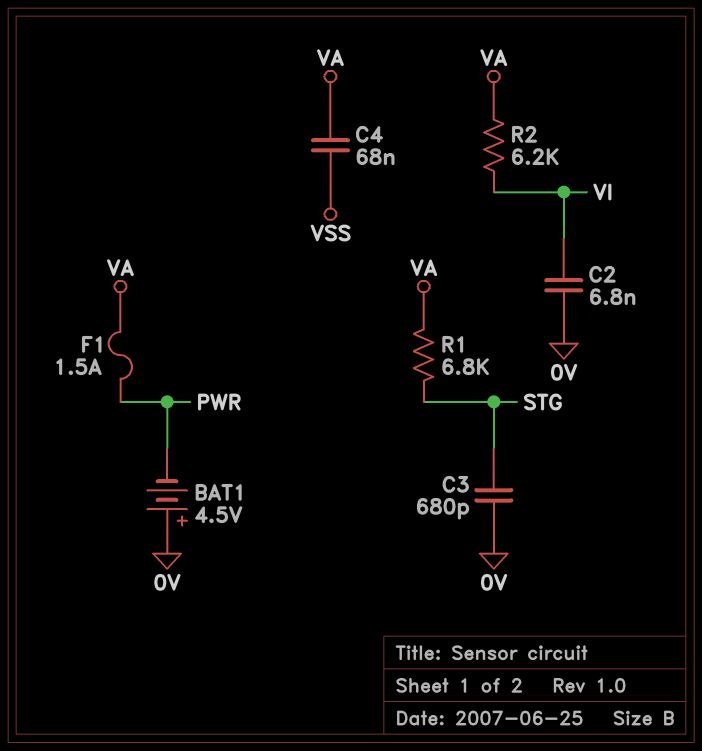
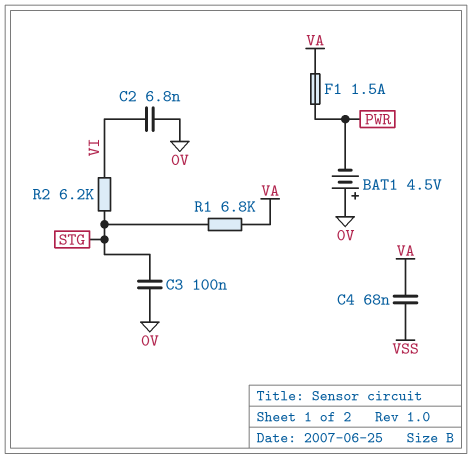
C3: 680pF (0V, STG) -> 100nF (0V, STG)
R2: 6.2k (VA, VI) -> 6.2k (STG, VI)

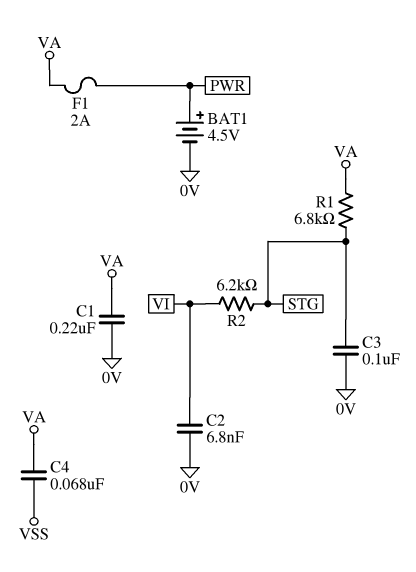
BAT1: 4.5V (plus 0V, minus PWR) -> 4.5V (plus PWR, minus 0V)
C1: none -> 220nF (0V, VA)
F1: 1.5A (PWR, VA) -> 2A (PWR, VA)

